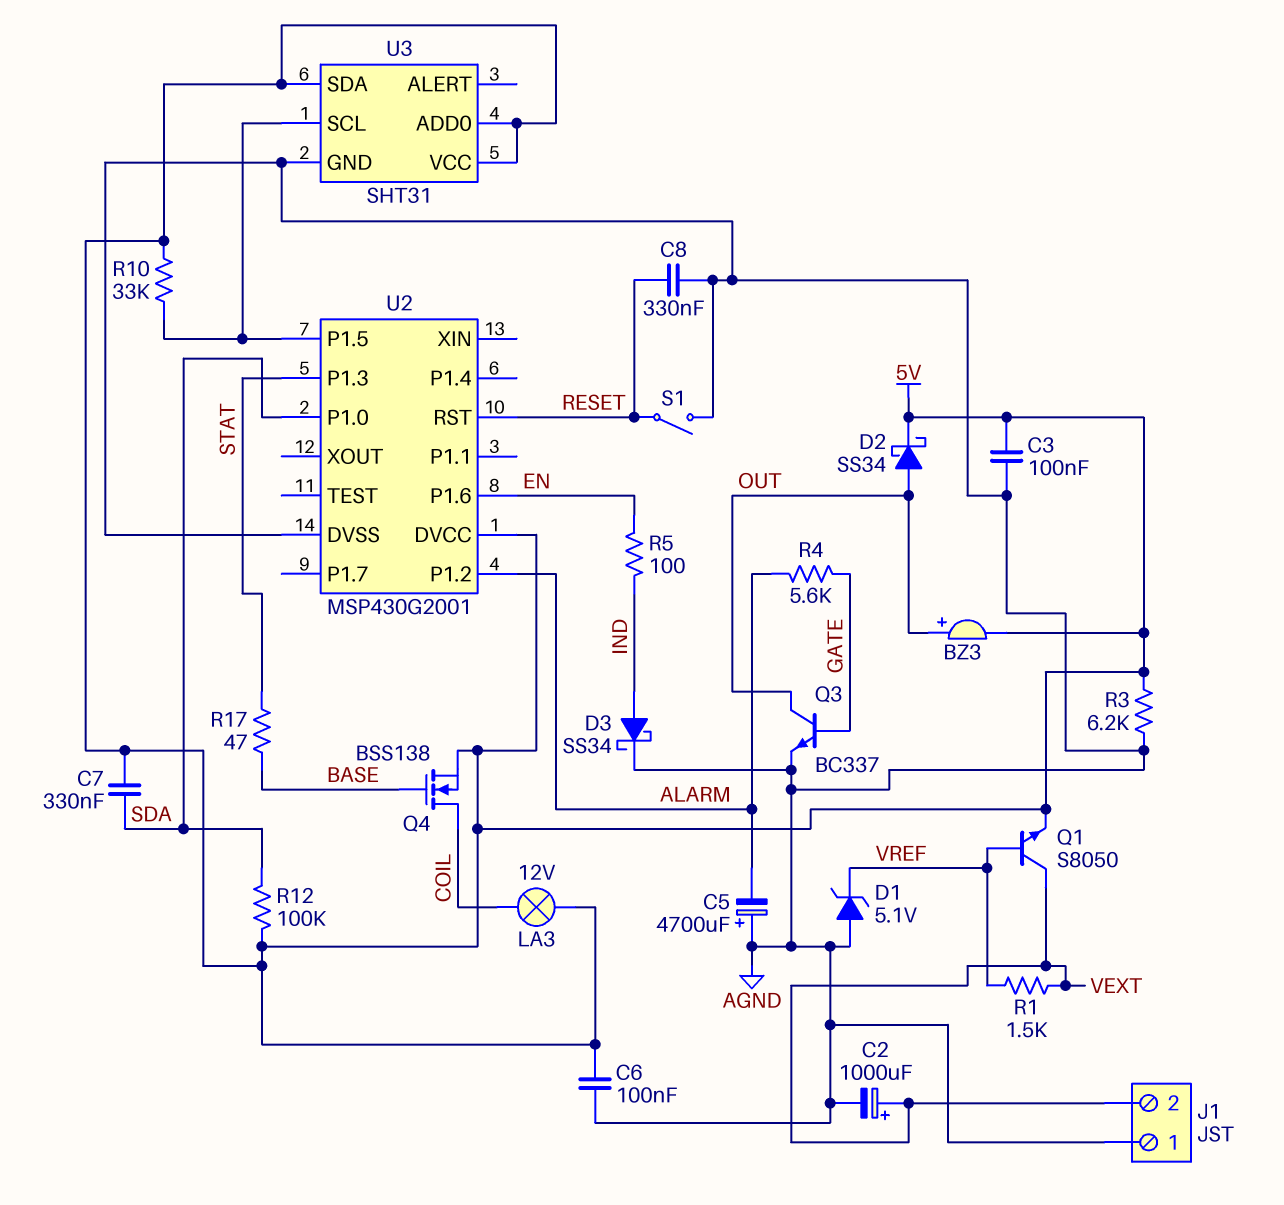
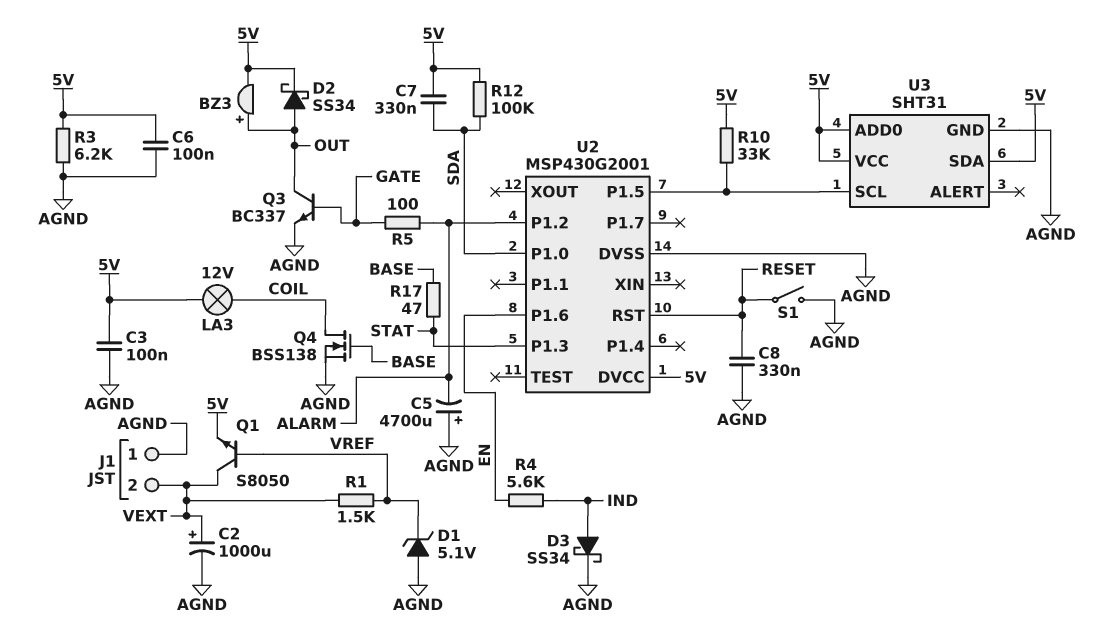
Q4: NMOS BSS138 (G BASE, D COIL, S 5V) -> NMOS BSS138 (G BASE, D COIL, S AGND)
R4: 5.6k (ALARM, GATE) -> 5.6k (EN, IND)
R5: 100 (EN, IND) -> 100 (ALARM, GATE)

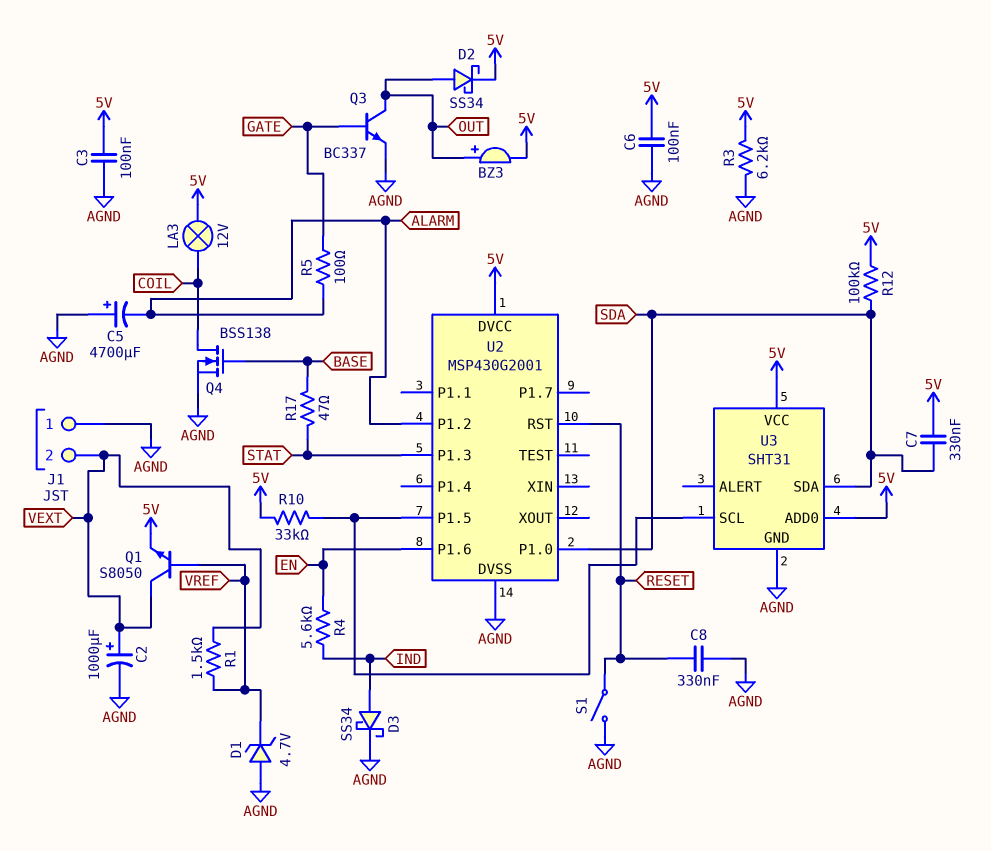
D1: zener 5.1V (A AGND, K VREF) -> zener 4.7V (A AGND, K VREF)
U3 pin SDA: 5V -> SDA

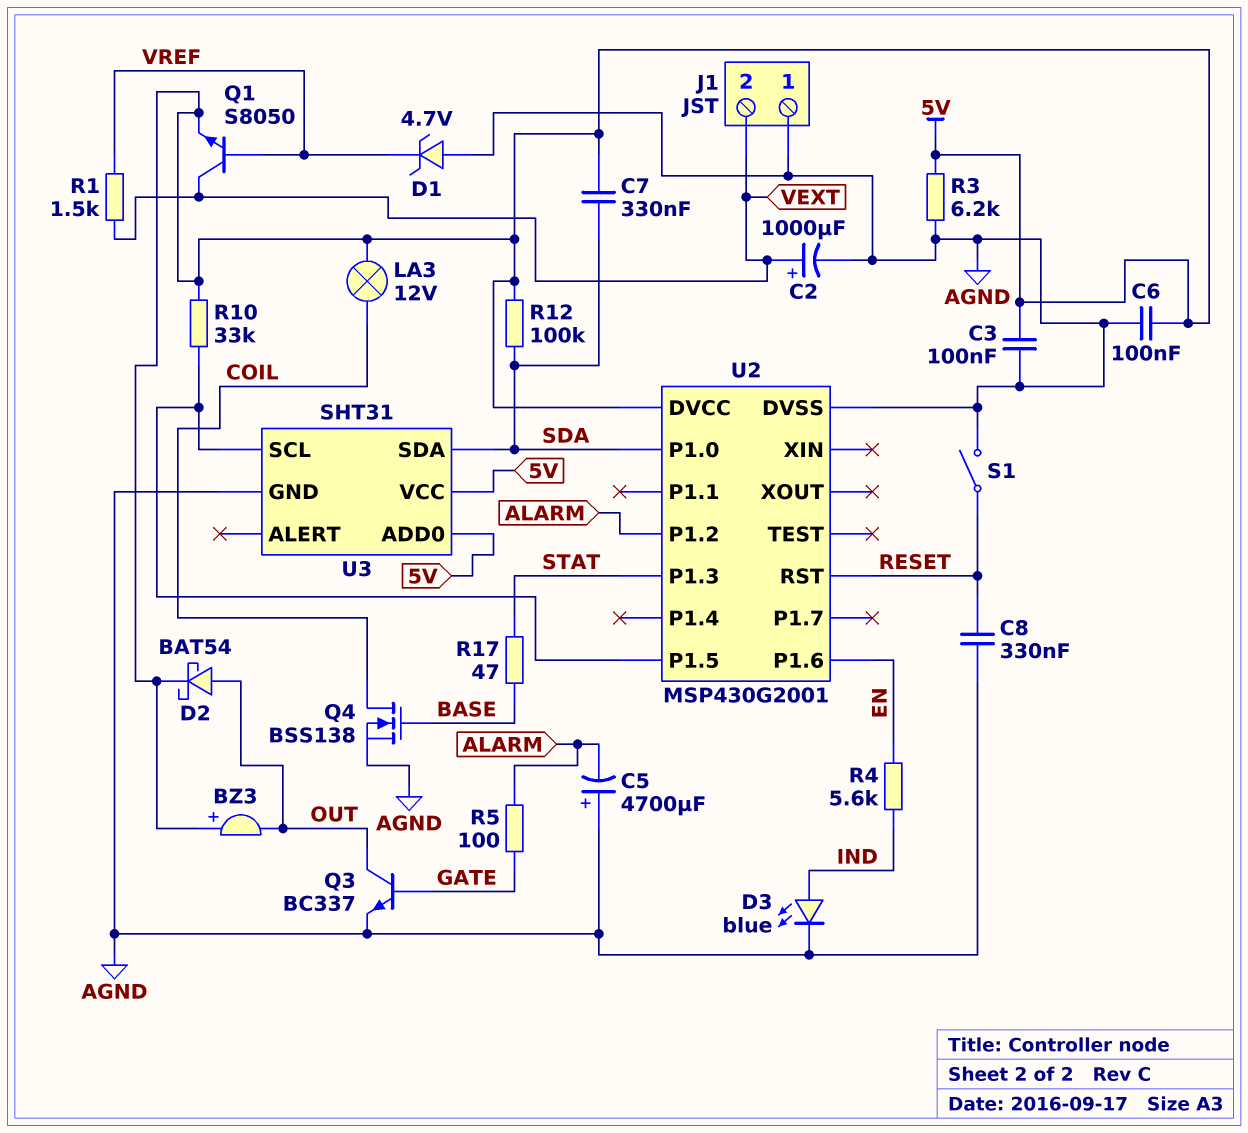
BZ3: buzzer (plus OUT, minus 5V) -> buzzer (plus 5V, minus OUT)
D2: schottky SS34 (A OUT, K 5V) -> schottky BAT54 (A OUT, K 5V)
D3: schottky SS34 (A IND, K AGND) -> LED blue (A IND, K AGND)

